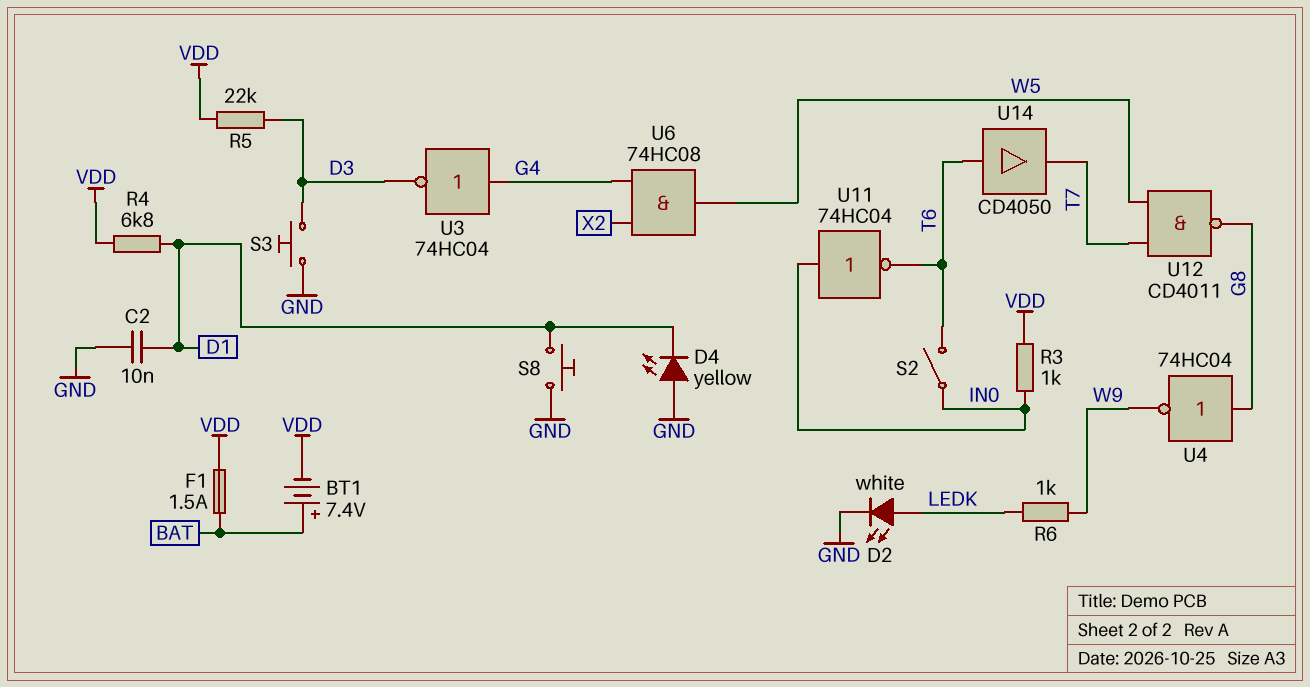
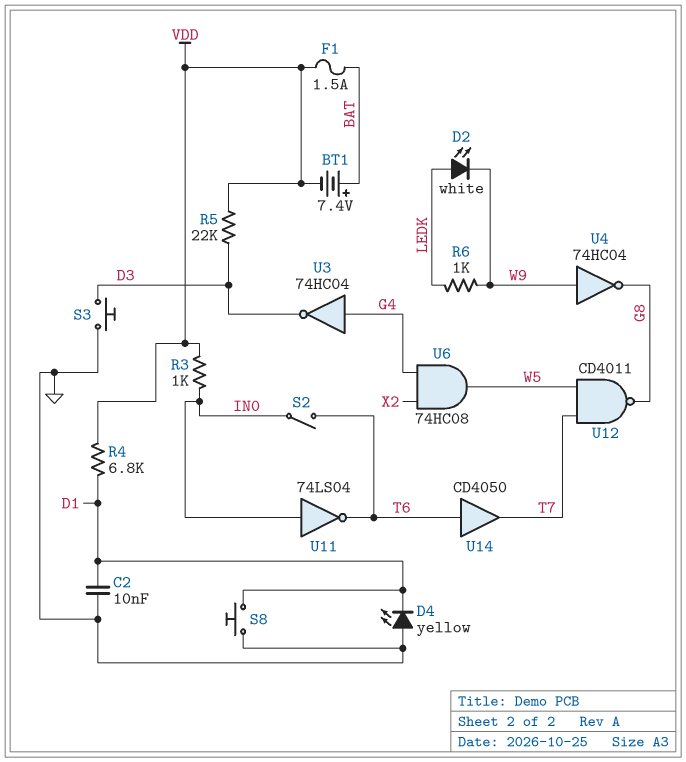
D2: LED white (A LEDK, K GND) -> LED white (A LEDK, K W9)
U4: NOT 74HC04 (in G8, out W9) -> NOT 74HC04 (in W9, out G8)
U11: NOT 74HC04 (in IN0, out T6) -> NOT 74LS04 (in IN0, out T6)

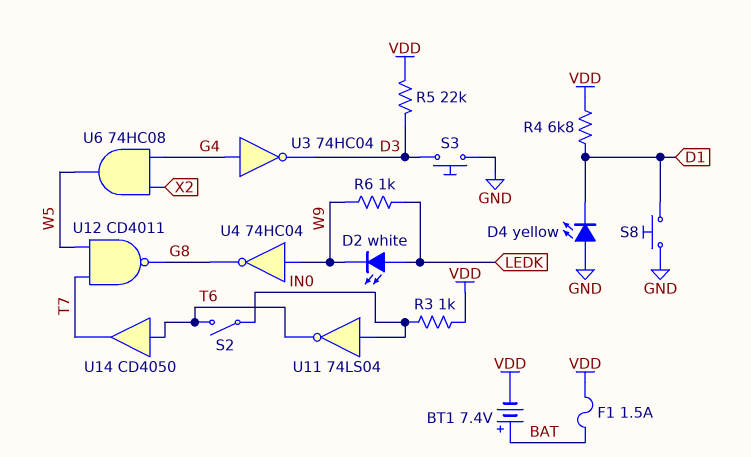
C2: 10nF (D1, GND) -> none

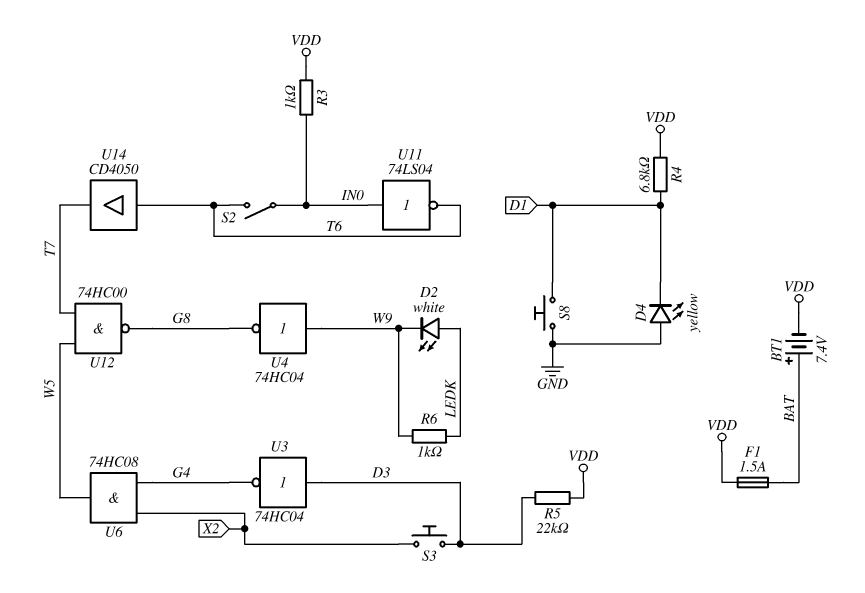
S3: button (D3, GND) -> button (D3, X2)
U3: NOT 74HC04 (in G4, out D3) -> NOT 74HC04 (in D3, out G4)
U12: NAND CD4011 (in T7, in W5, out G8) -> NAND 74HC00 (in T7, in W5, out G8)

